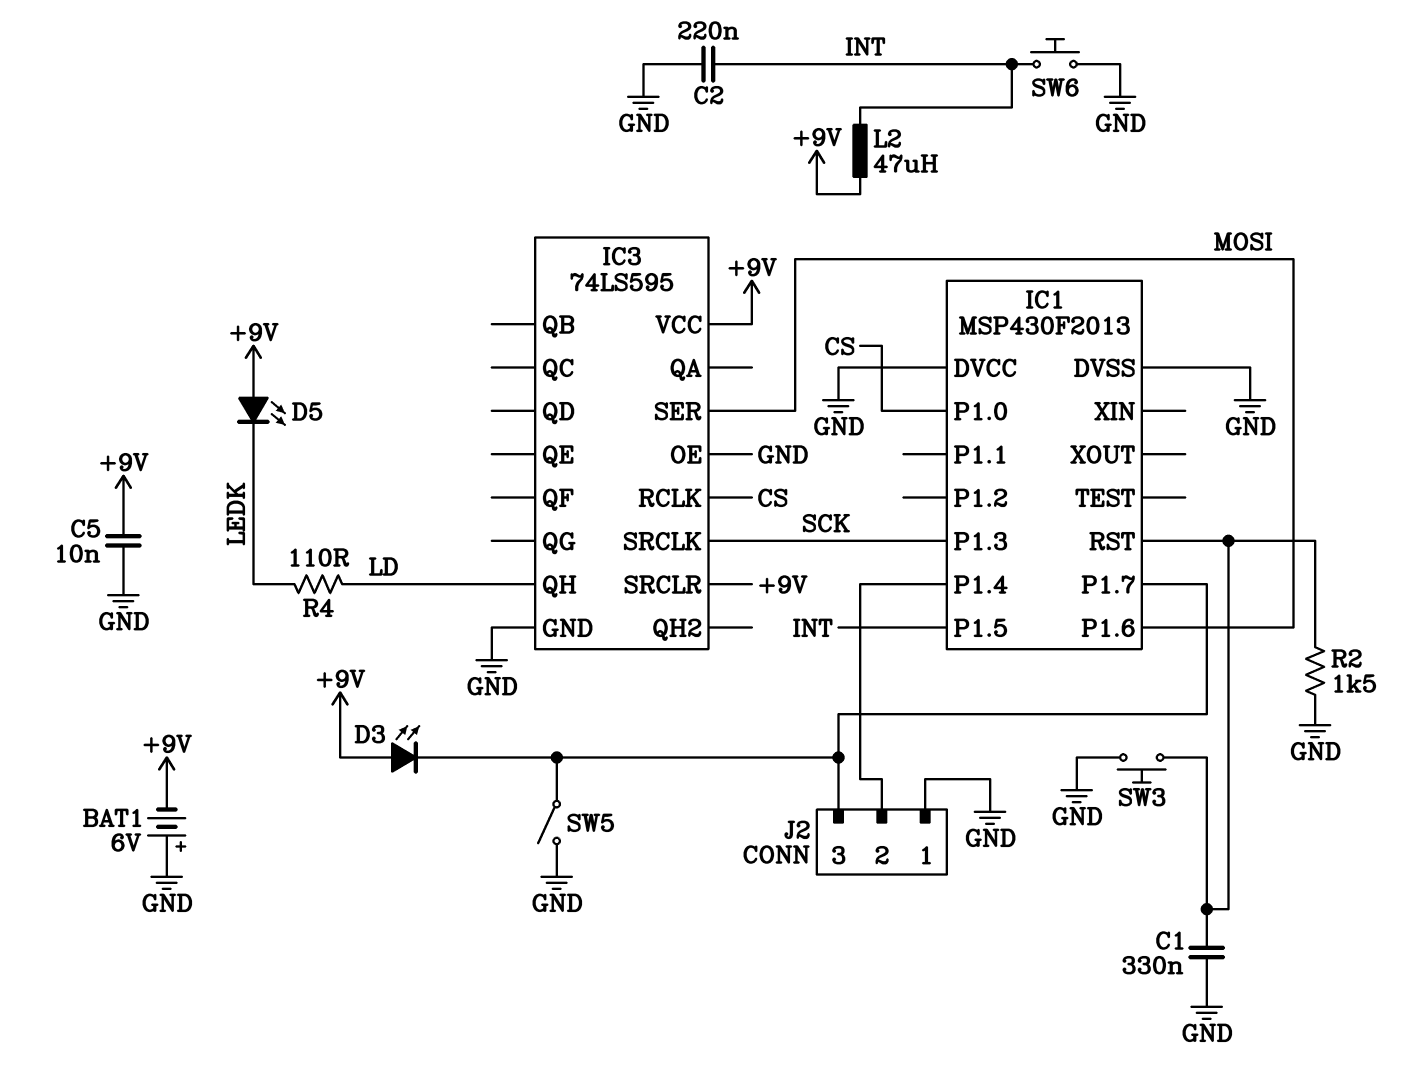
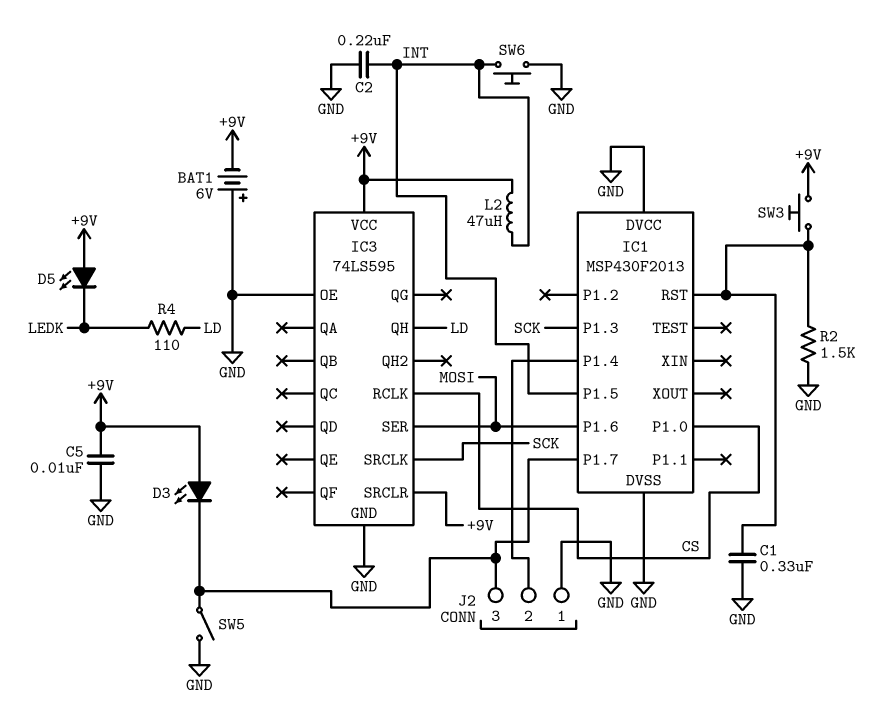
SW3: button (GND, IC1/RST) -> button (+9V, IC1/RST)

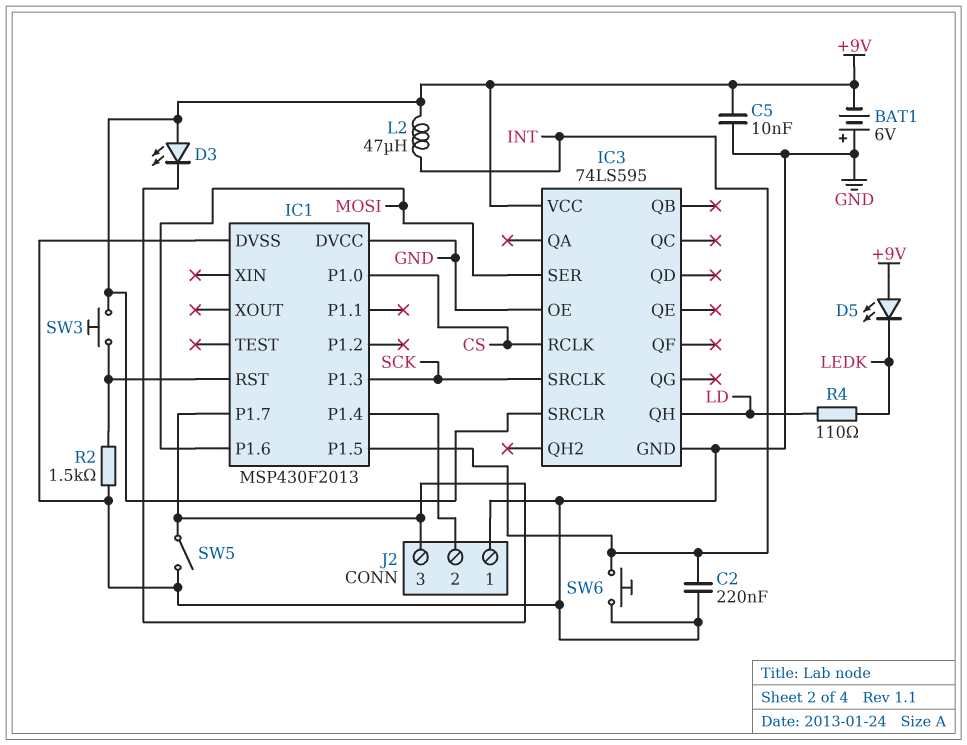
C1: 330nF (GND, IC1/RST) -> none

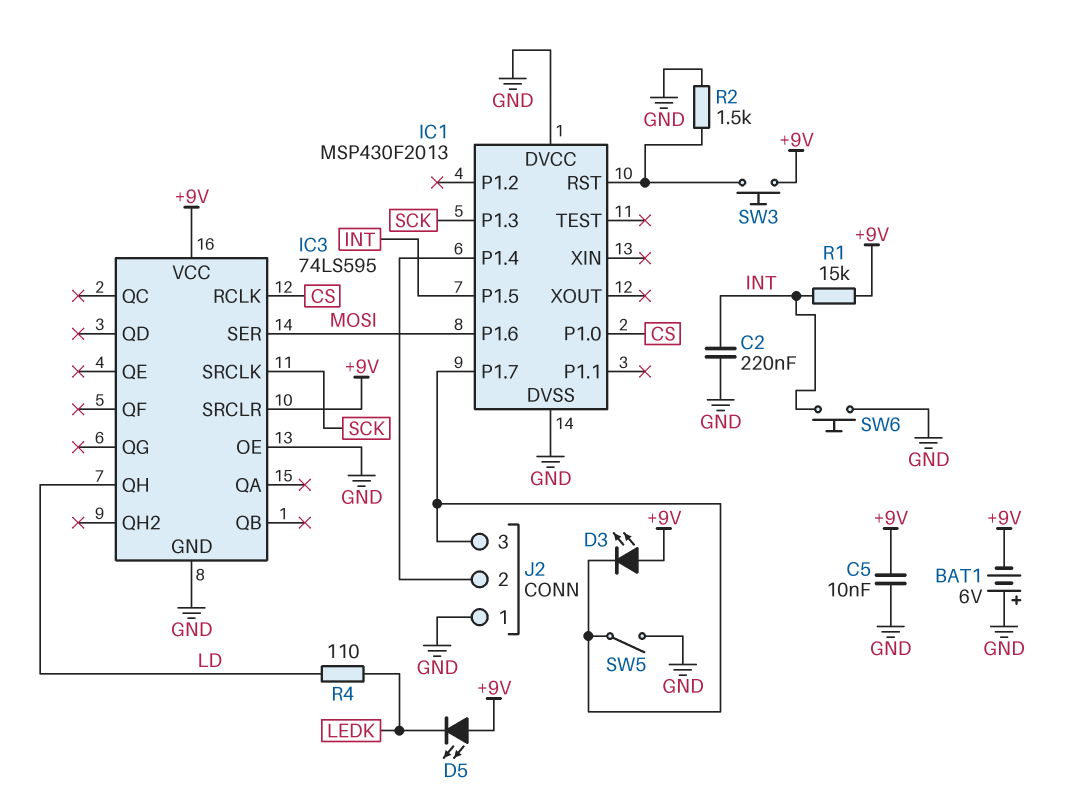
L2: 47uH (+9V, INT) -> none
R1: none -> 15k (+9V, INT)

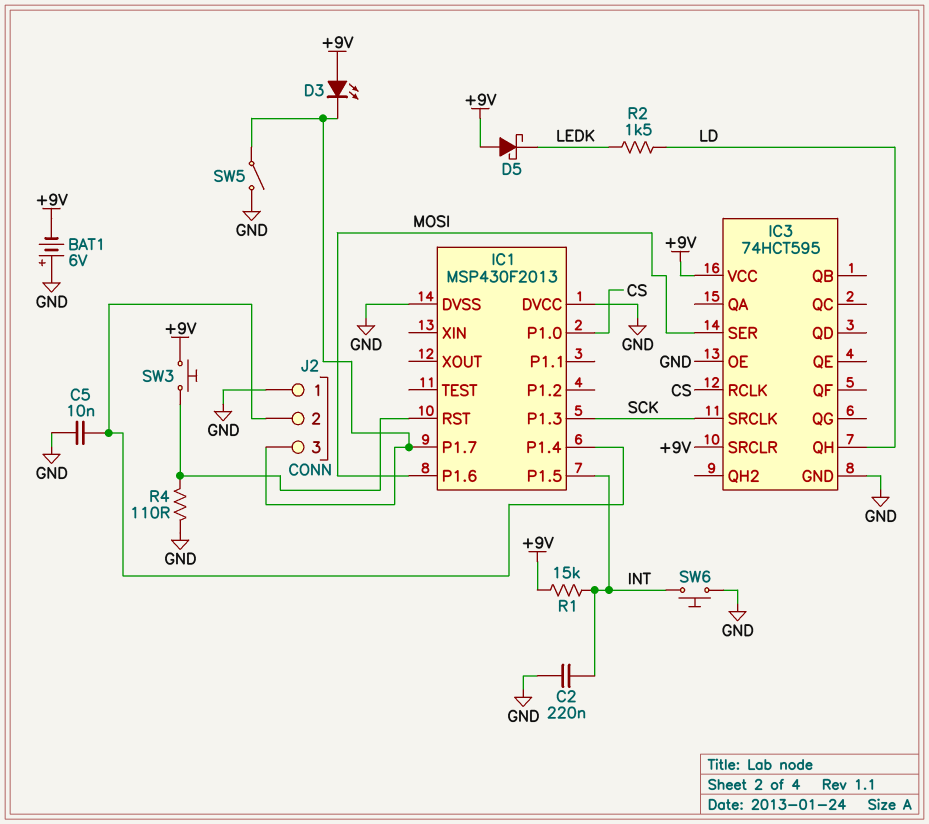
C5: 10nF (+9V, GND) -> 10nF (GND, IC1/P1.4)
D5: LED (A +9V, K LEDK) -> schottky (A +9V, K LEDK)
IC3: 74LS595 -> 74HCT595
R2: 1.5k (GND, IC1/RST) -> 1.5k (LD, LEDK)
R4: 110 (LD, LEDK) -> 110 (GND, IC1/RST)

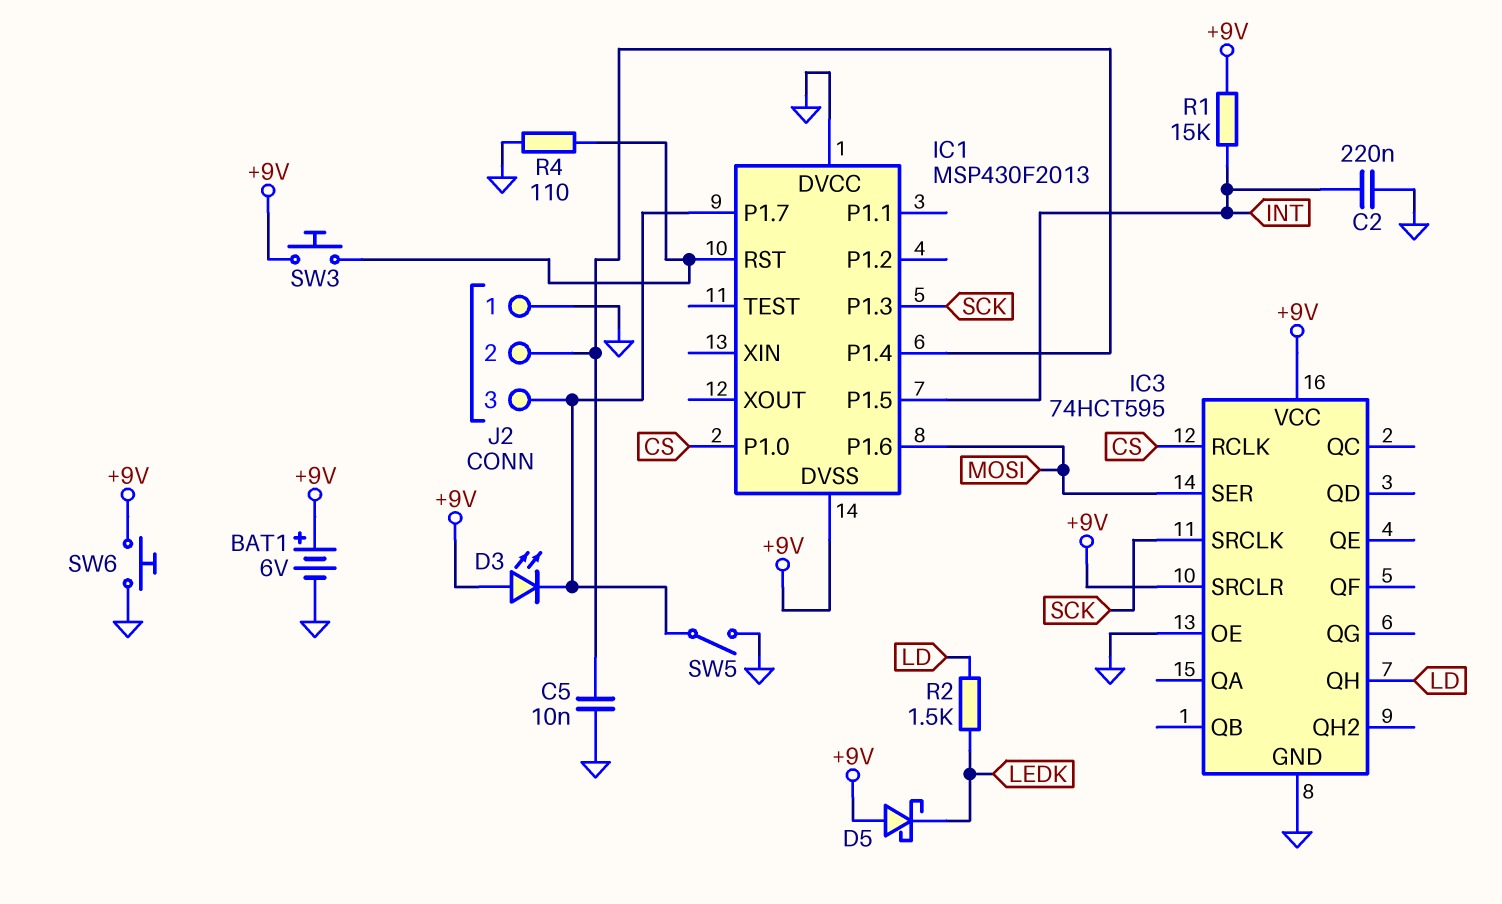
BAT1: 6V (plus GND, minus +9V) -> 6V (plus +9V, minus GND)
IC1 pin DVSS: GND -> +9V
SW6: button (GND, INT) -> button (+9V, GND)

